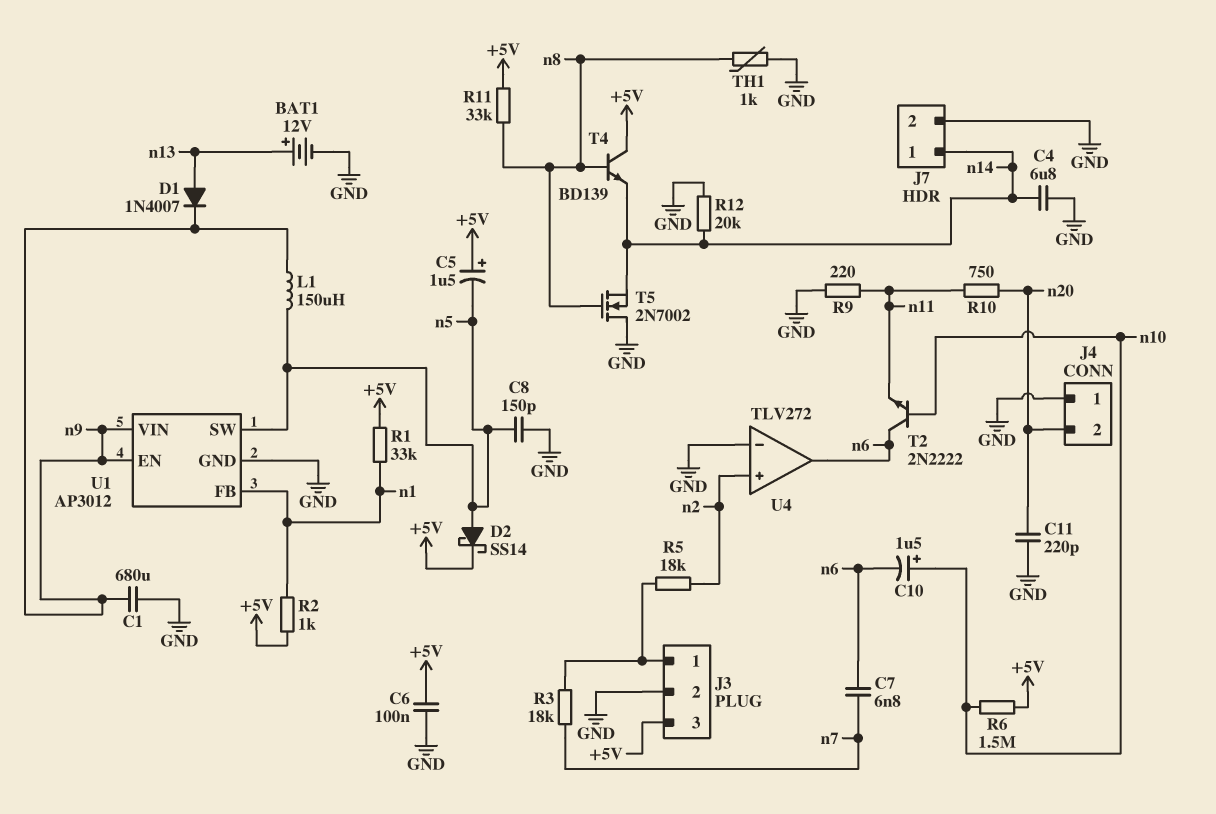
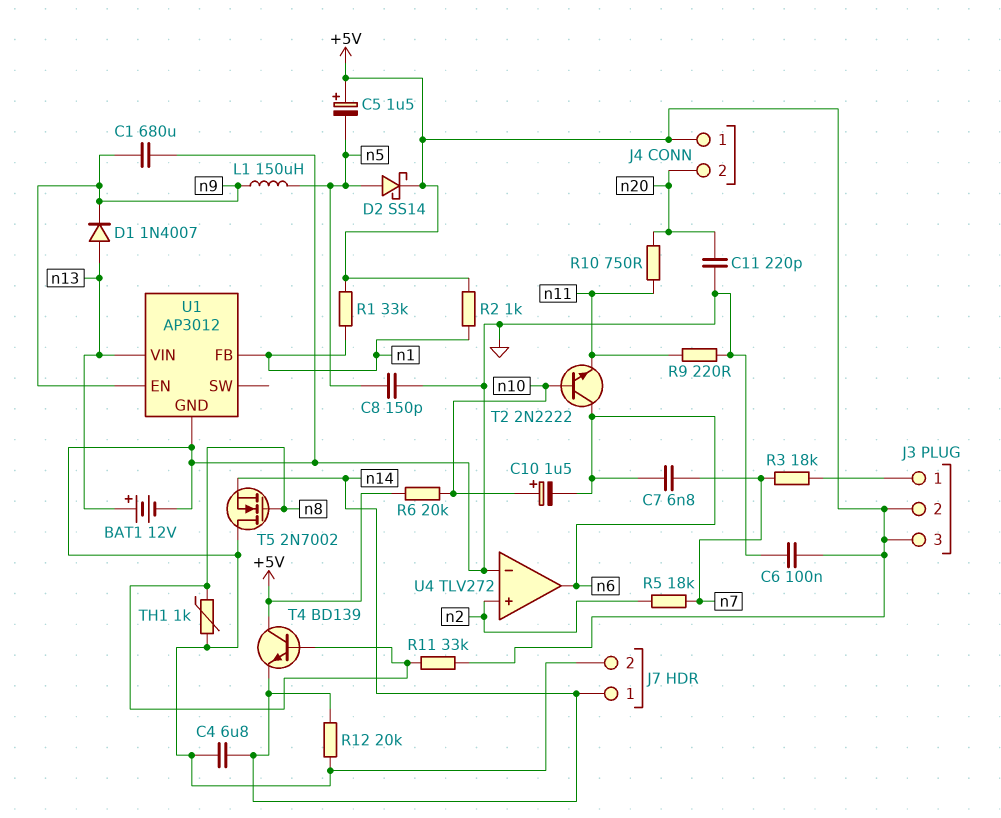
J3 pin 2: GND -> +5V
J4 pin 1: GND -> +5V
R5: 18k (J3/1, n2) -> 18k (n2, n7)
R6: 1.5M (+5V, n10) -> 20k (+5V, n10)
U1 pin SW: n5 -> none
U1 pin VIN: n9 -> n13

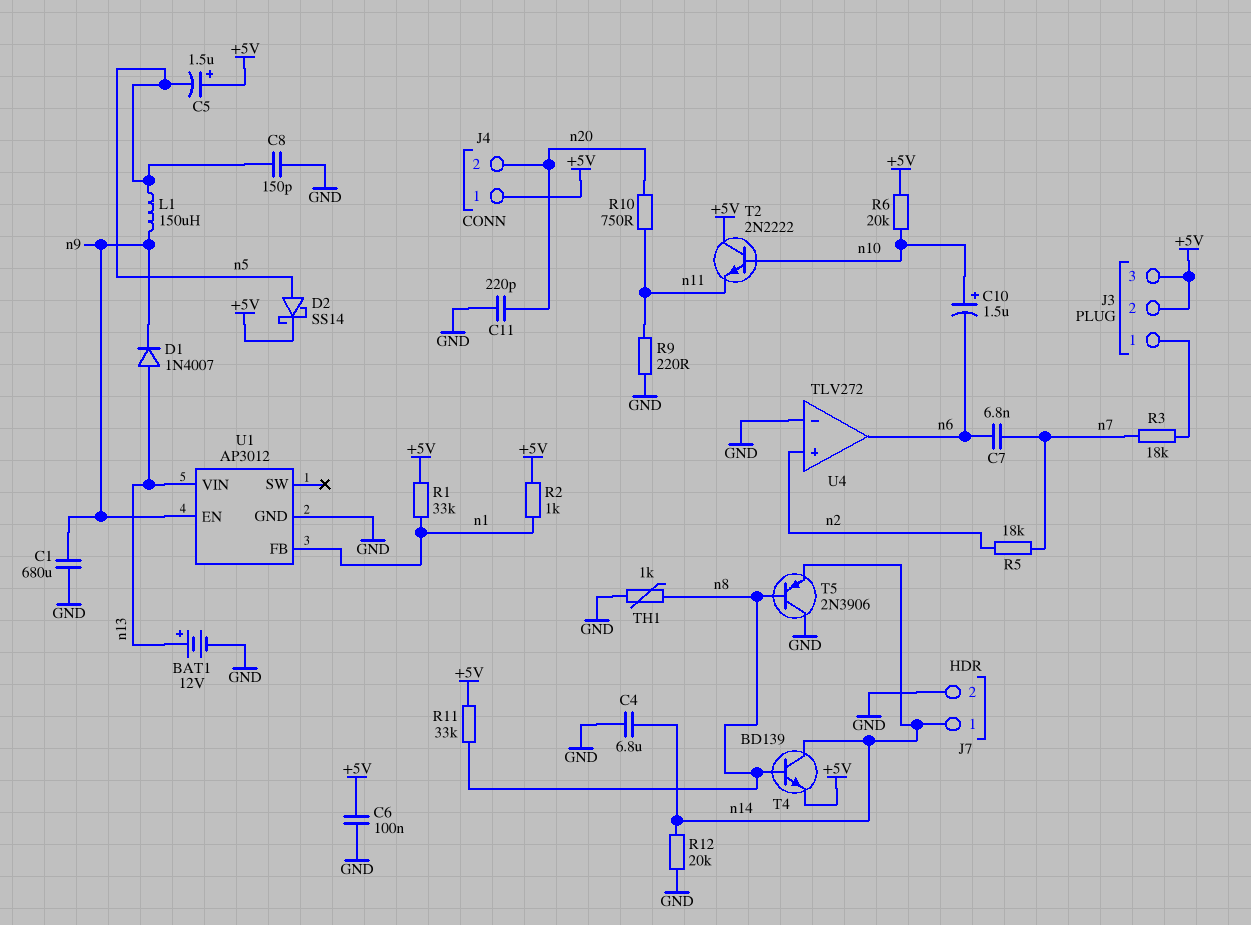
T2: NPN 2N2222 (B n10, C n6, E n11) -> NPN 2N2222 (B n10, C +5V, E n11)
T4: NPN BD139 (B n8, C +5V, E n14) -> NPN BD139 (B n8, C n14, E +5V)
T5: NMOS 2N7002 (G n8, D GND, S n14) -> PNP 2N3906 (B n8, C GND, E n14)

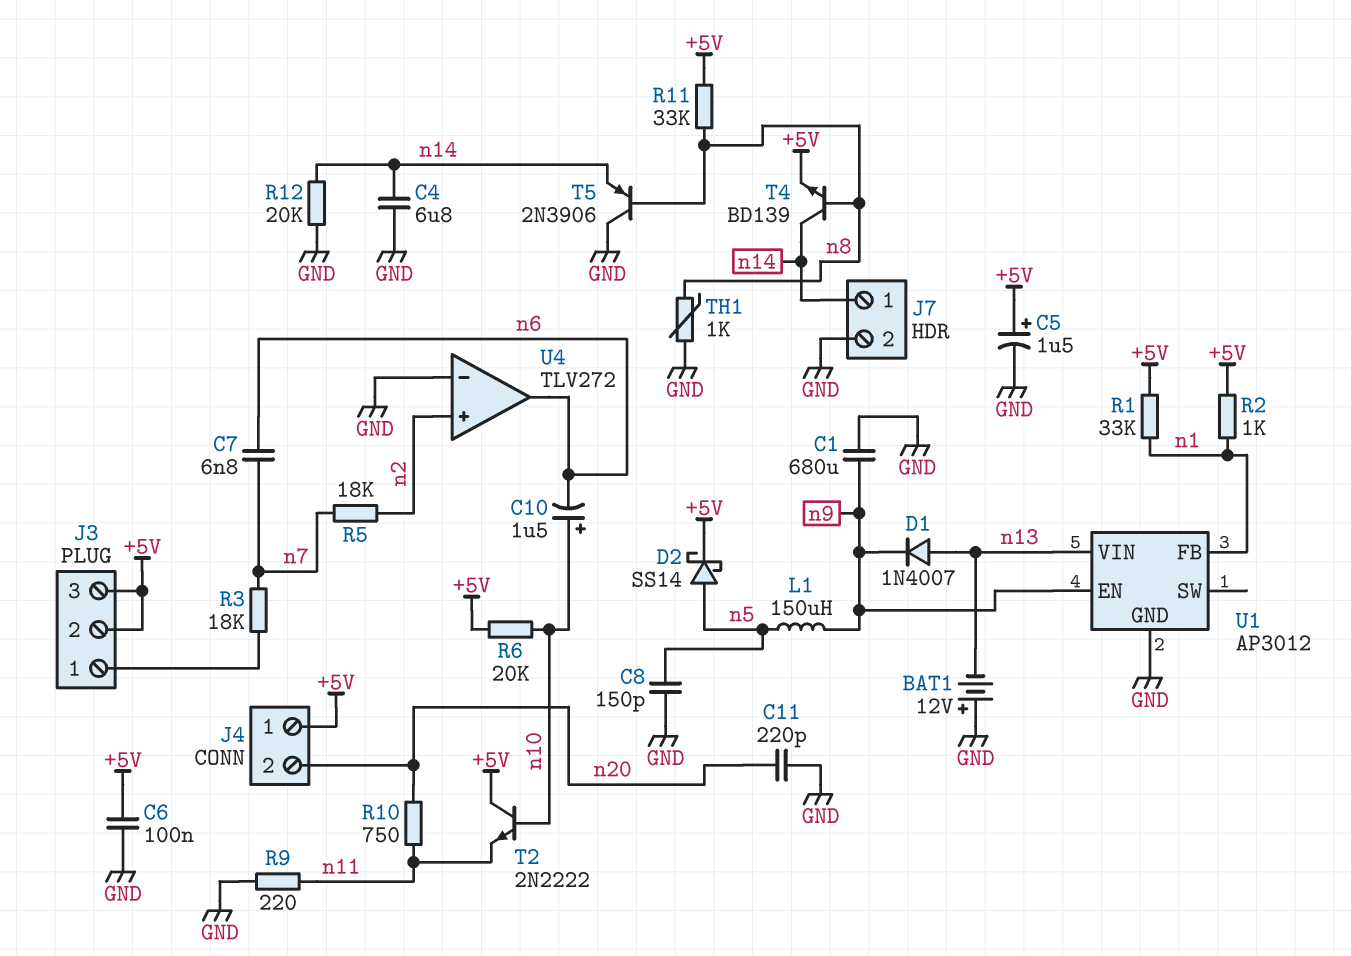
BAT1: 12V (plus n13, minus GND) -> 12V (plus GND, minus n13)
C5: 1.5uF (plus +5V, minus n5) -> 1.5uF (plus +5V, minus GND)

